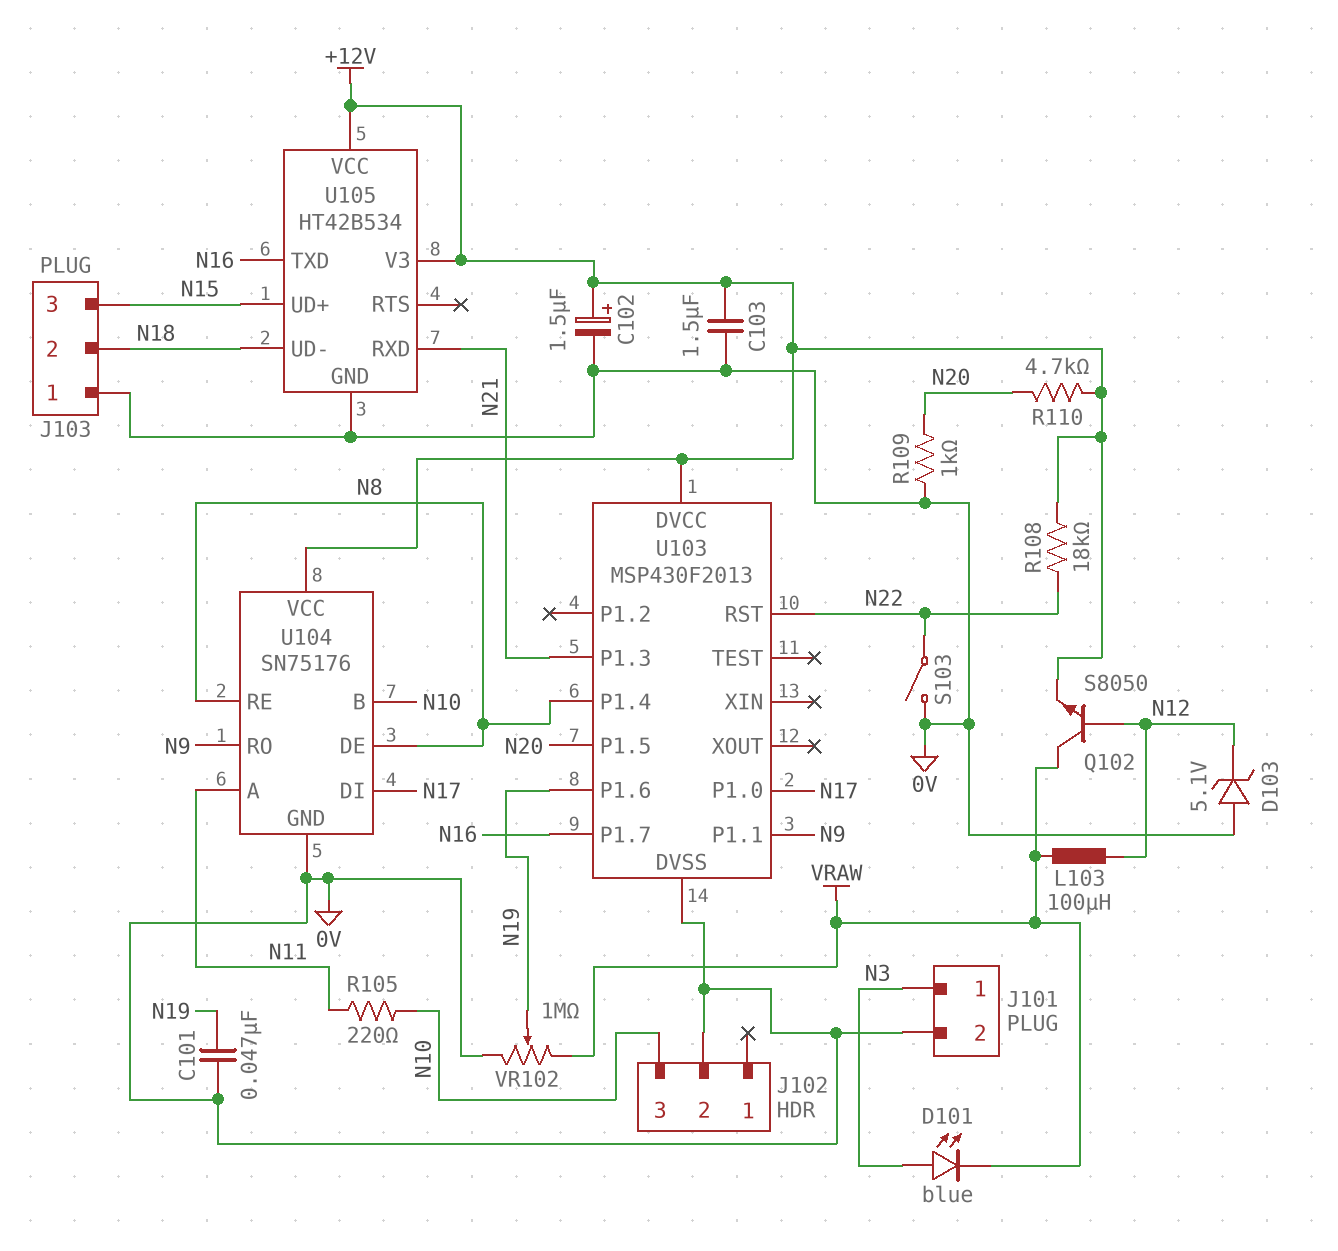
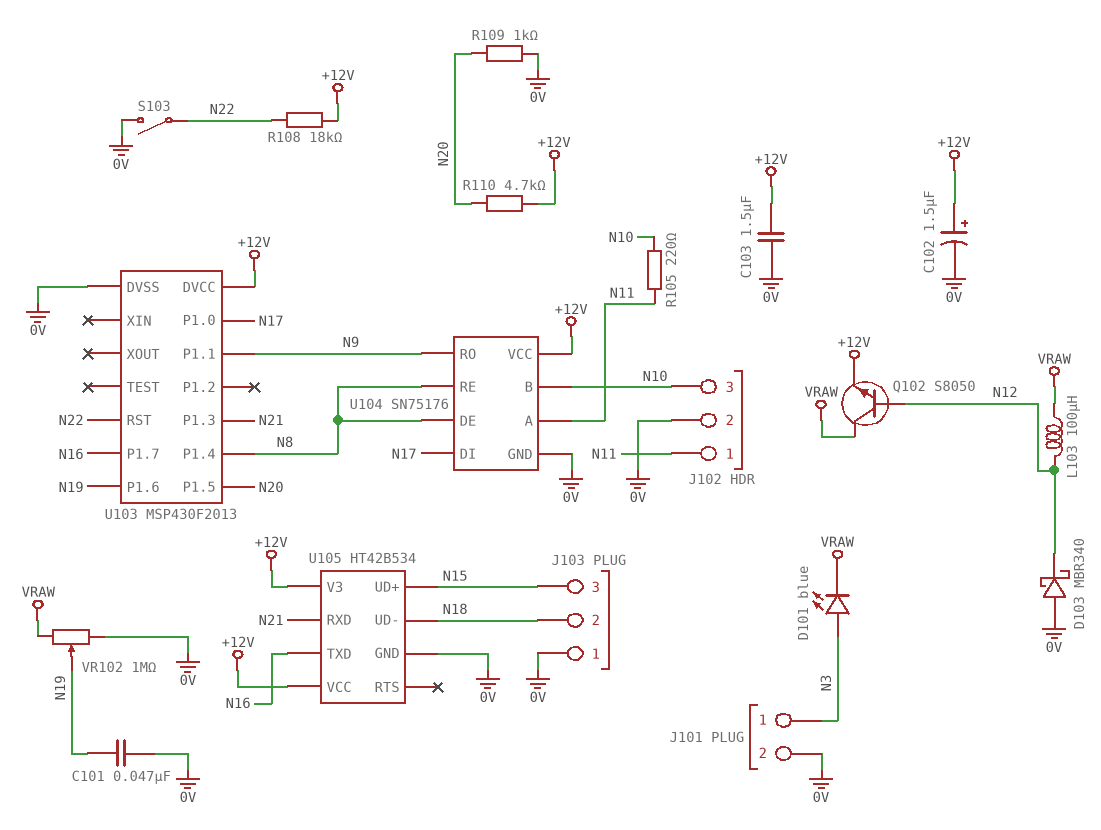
D103: zener 5.1V (A 0V, K N12) -> schottky MBR340 (A 0V, K N12)
J102 pin 1: none -> N11

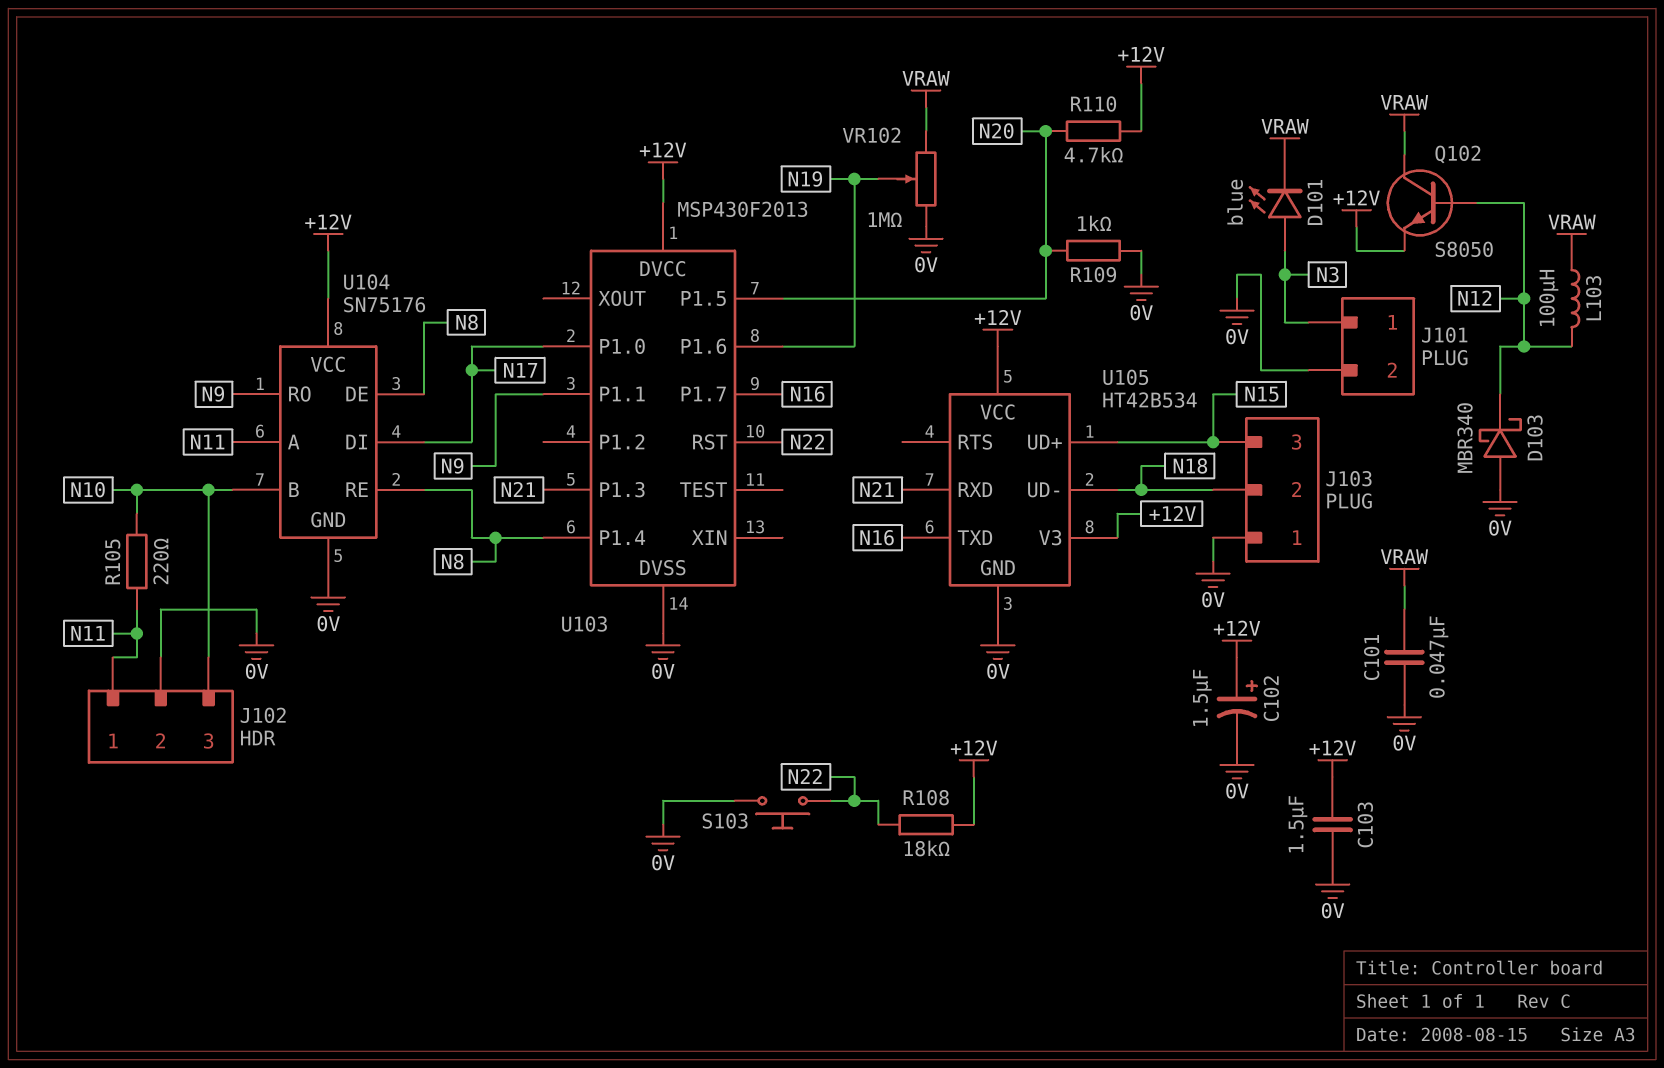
C101: 47nF (0V, N19) -> 47nF (0V, VRAW)
S103: switch (0V, N22) -> button (0V, N22)

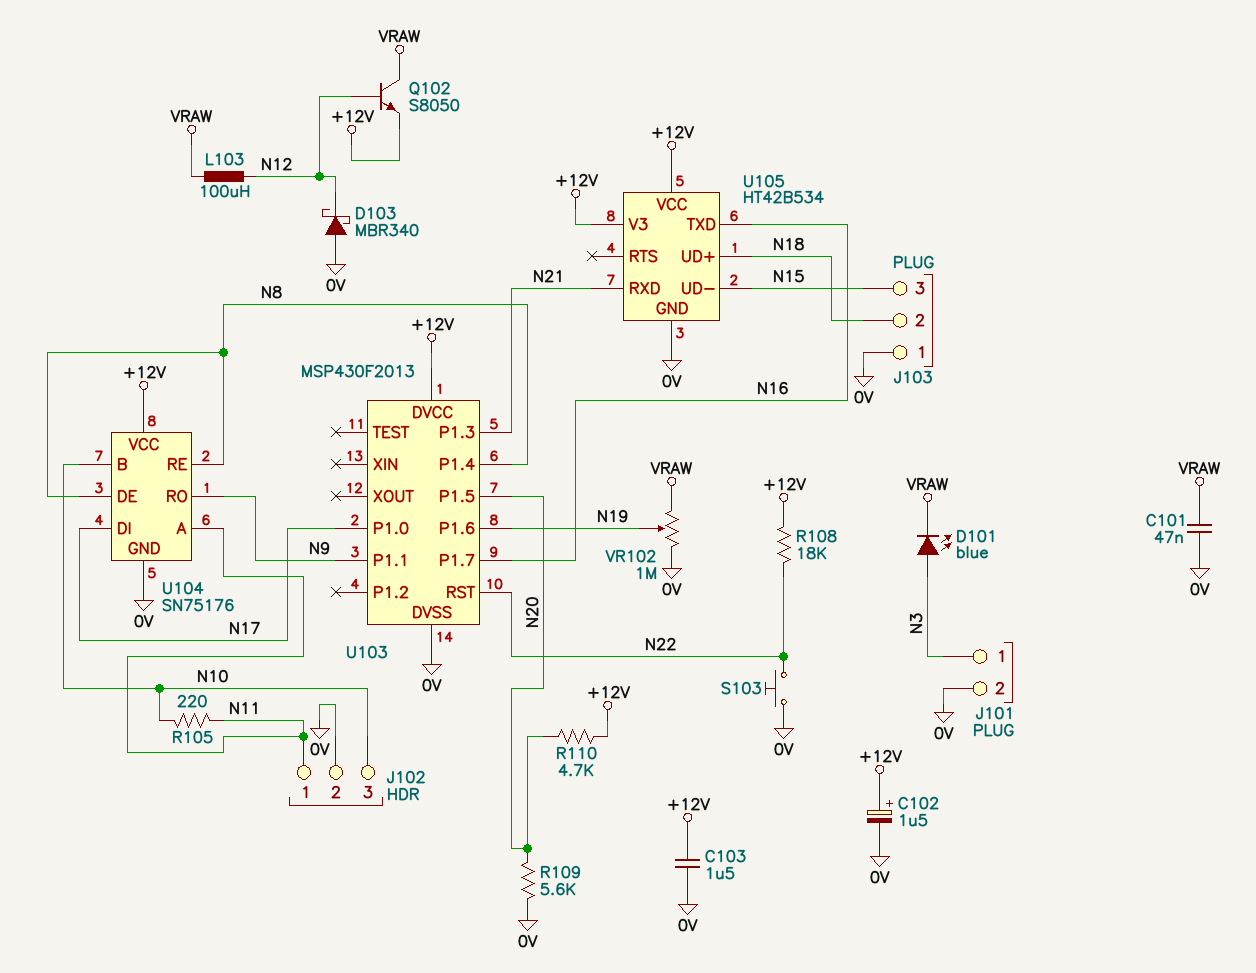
R109: 1k (0V, N20) -> 5.6k (0V, N20)
U105 pin UD+: N15 -> N18
U105 pin UD-: N18 -> N15

